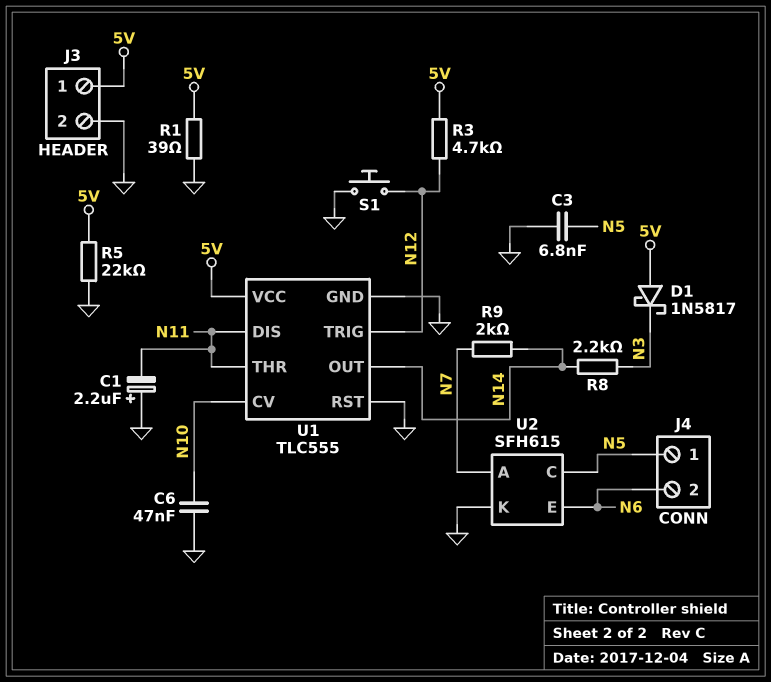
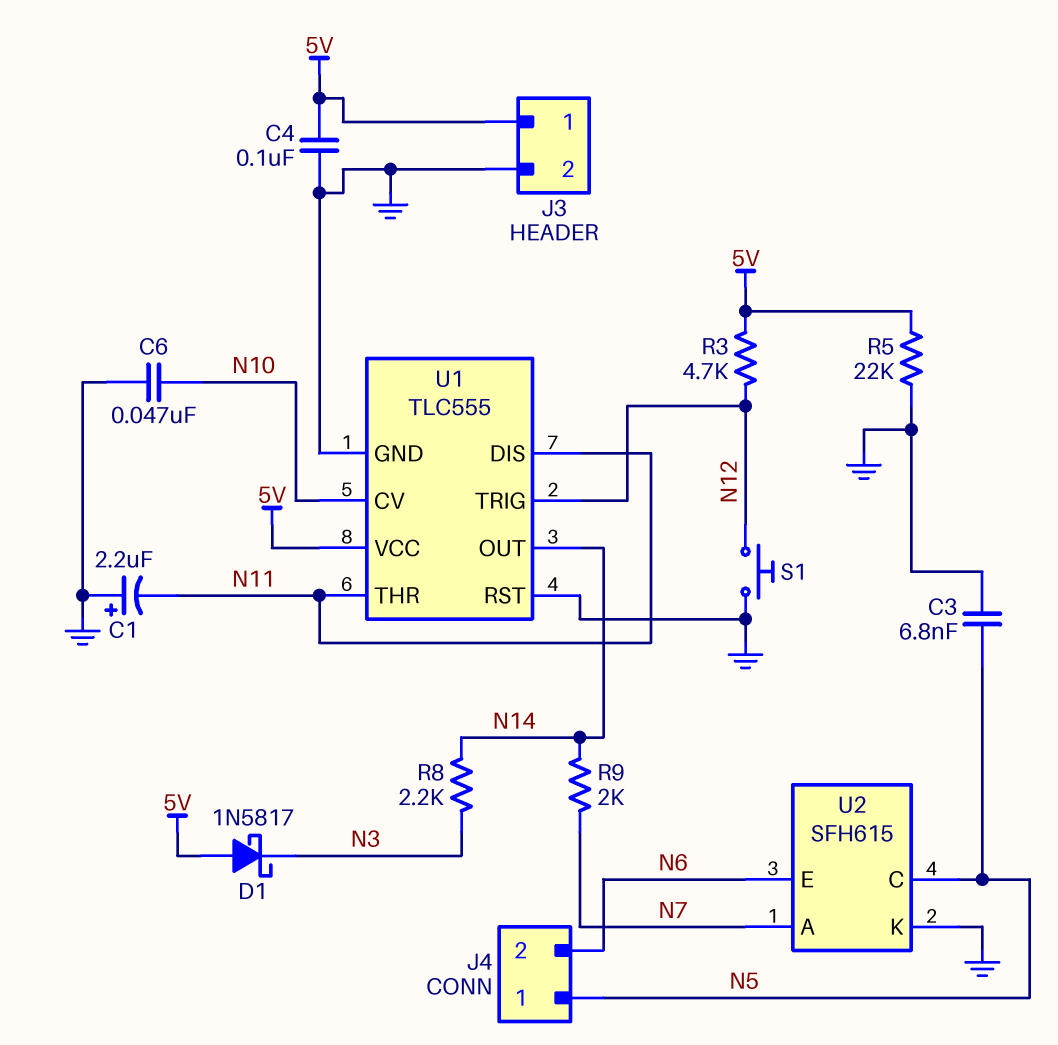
C4: none -> 100nF (5V, GND)
R1: 39 (5V, GND) -> none

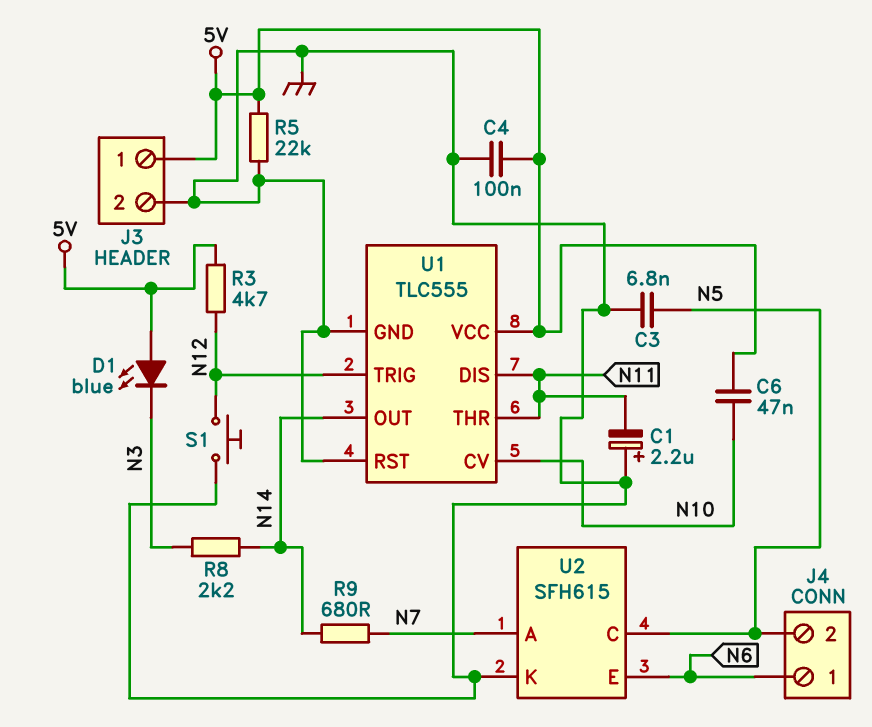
C6: 47nF (GND, N10) -> 47nF (5V, N10)
D1: schottky 1N5817 (A 5V, K N3) -> LED blue (A 5V, K N3)
J4 pin 1: N5 -> N6
J4 pin 2: N6 -> N5
R9: 2k (N7, N14) -> 680 (N7, N14)

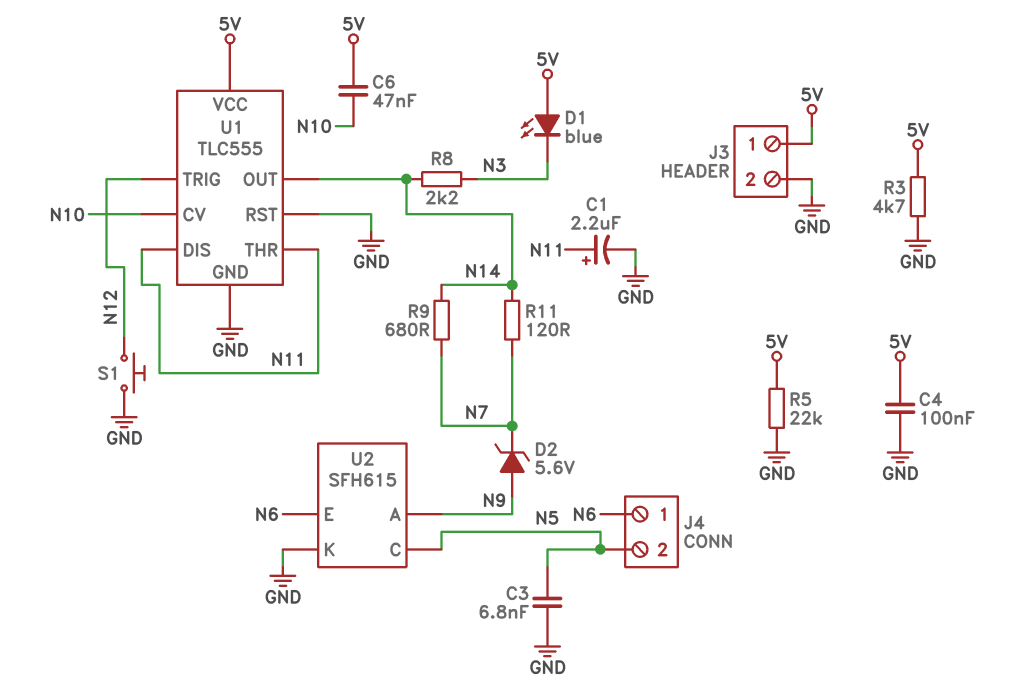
C1: 2.2uF (plus GND, minus N11) -> 2.2uF (plus N11, minus GND)
D2: none -> zener 5.6V (A N9, K N7)
R3: 4.7k (5V, N12) -> 4.7k (5V, GND)
R11: none -> 120 (N7, N14)
U2 pin A: N7 -> N9

